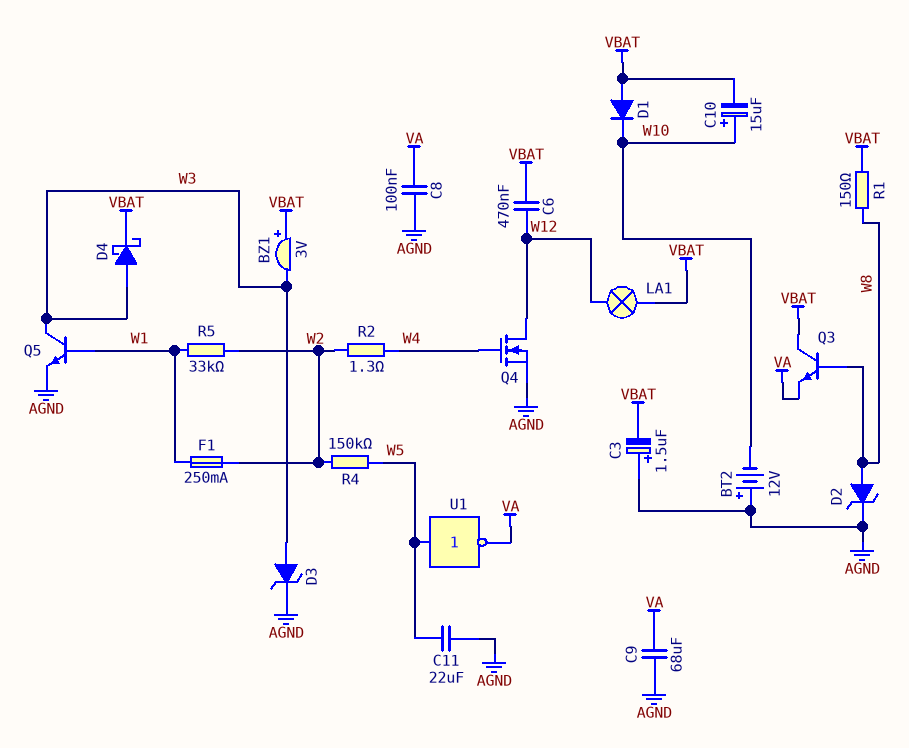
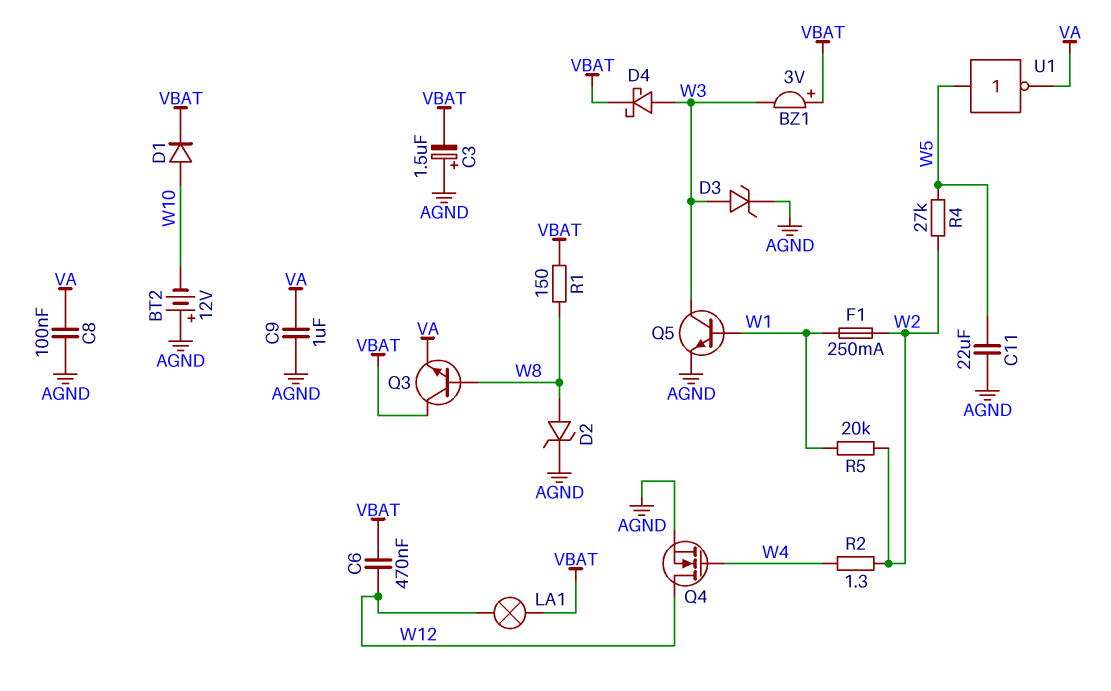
C9: 68uF (AGND, VA) -> 1uF (AGND, VA)
C10: 15uF (plus W10, minus VBAT) -> none
D1: diode (A VBAT, K W10) -> diode (A W10, K VBAT)
R4: 150k (W2, W5) -> 27k (W2, W5)
R5: 33k (W1, W2) -> 20k (W1, W2)

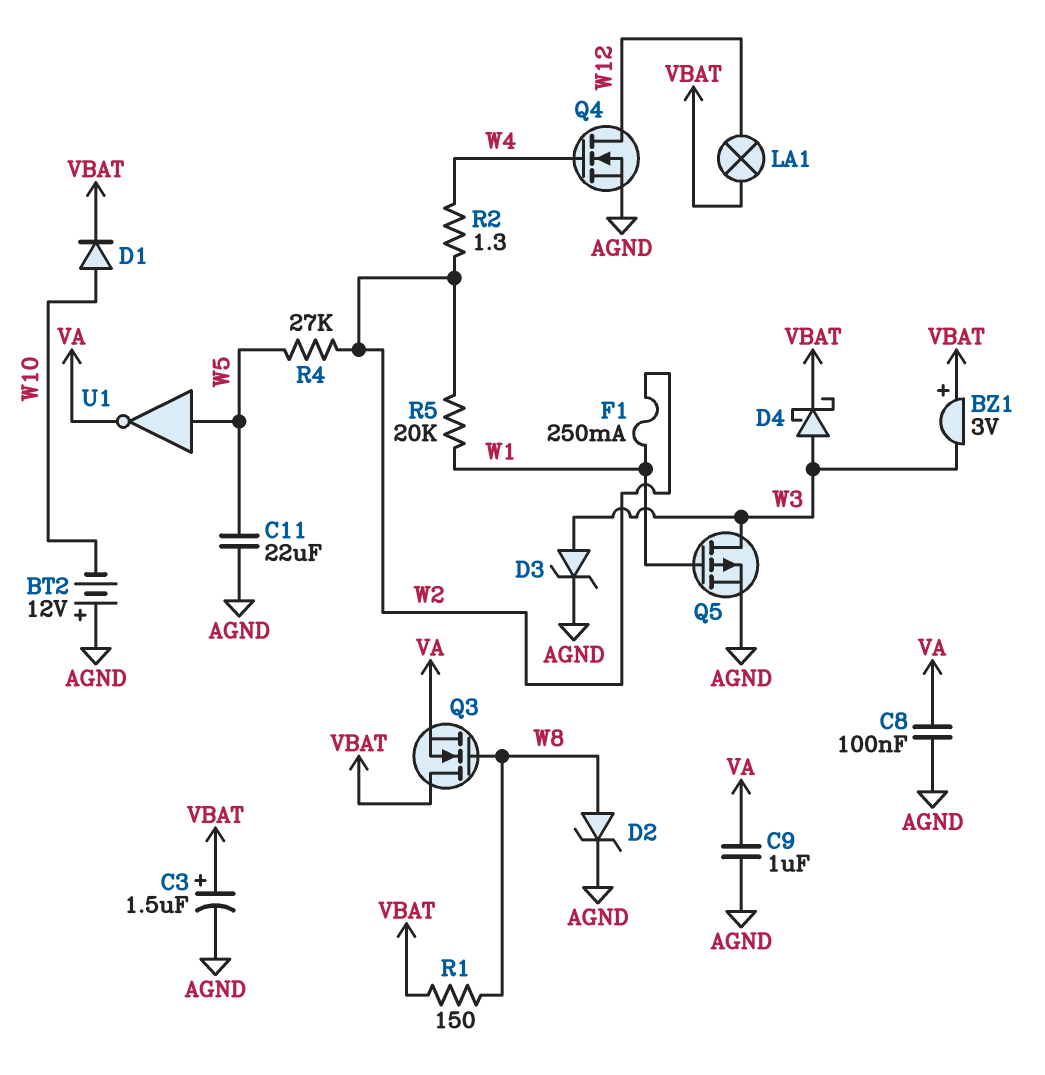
C3: 1.5uF (plus AGND, minus VBAT) -> 1.5uF (plus VBAT, minus AGND)
C6: 470nF (VBAT, W12) -> none
Q3: NPN (B W8, C VBAT, E VA) -> NMOS (G W8, D VBAT, S VA)
Q5: NPN (B W1, C W3, E AGND) -> PMOS (G W1, D W3, S AGND)

